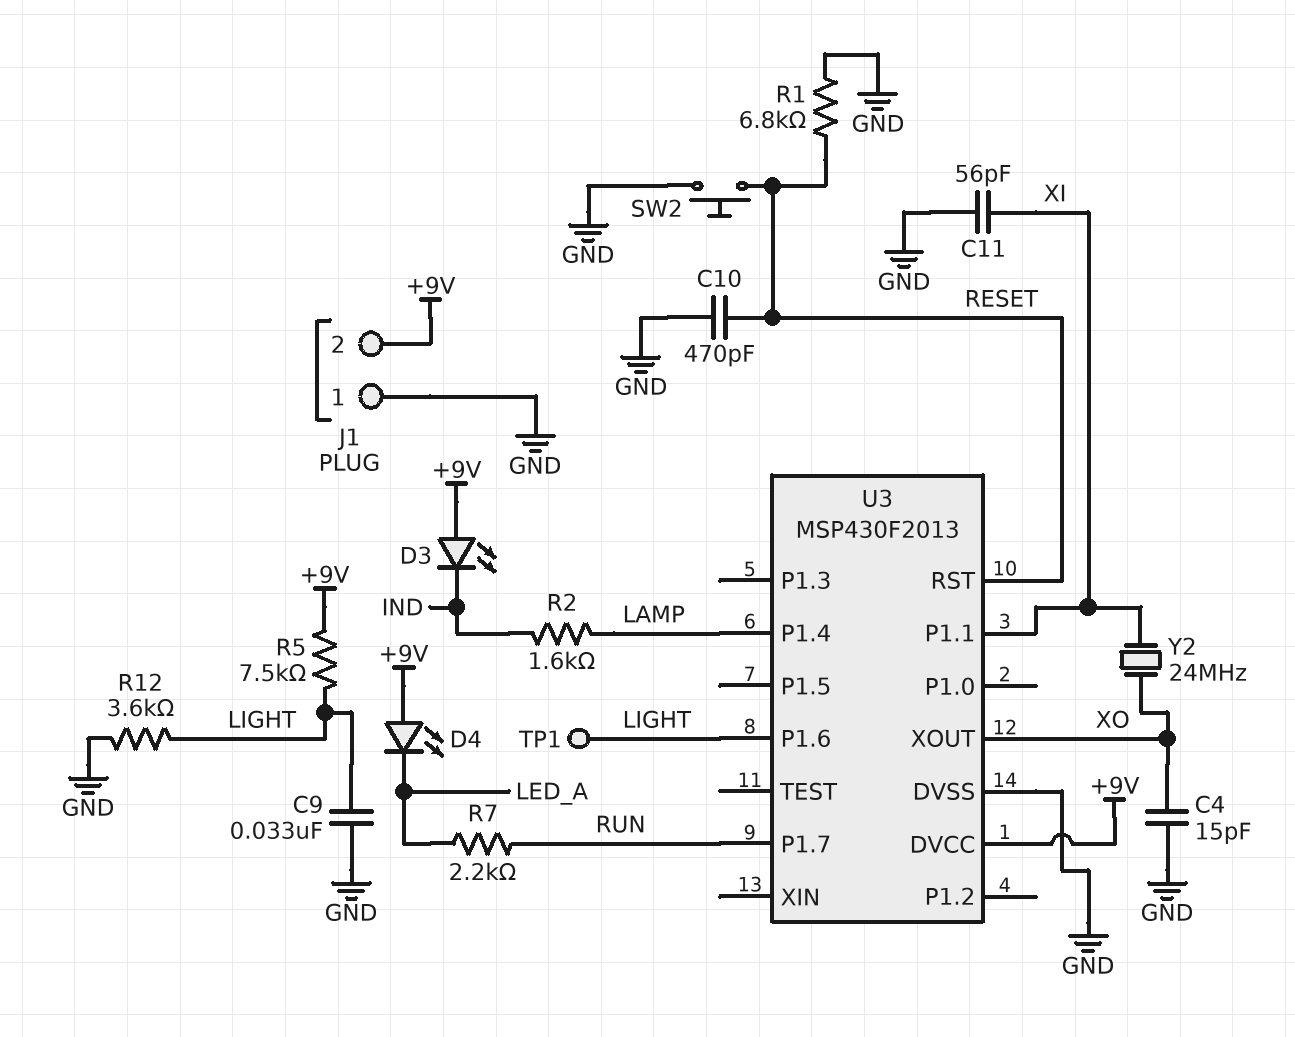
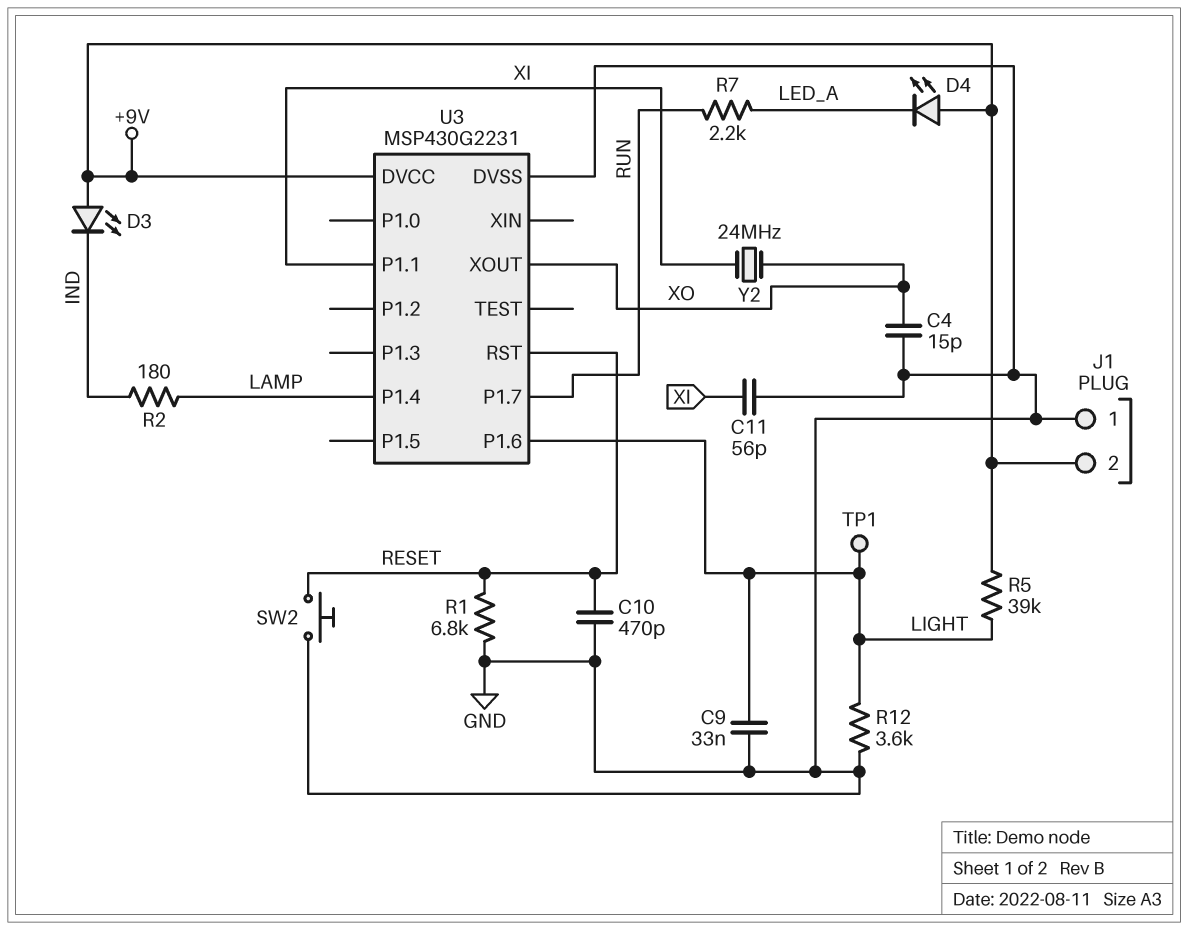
R2: 1.6k (IND, LAMP) -> 180 (IND, LAMP)
R5: 7.5k (+9V, LIGHT) -> 39k (+9V, LIGHT)
U3: MSP430F2013 -> MSP430G2231

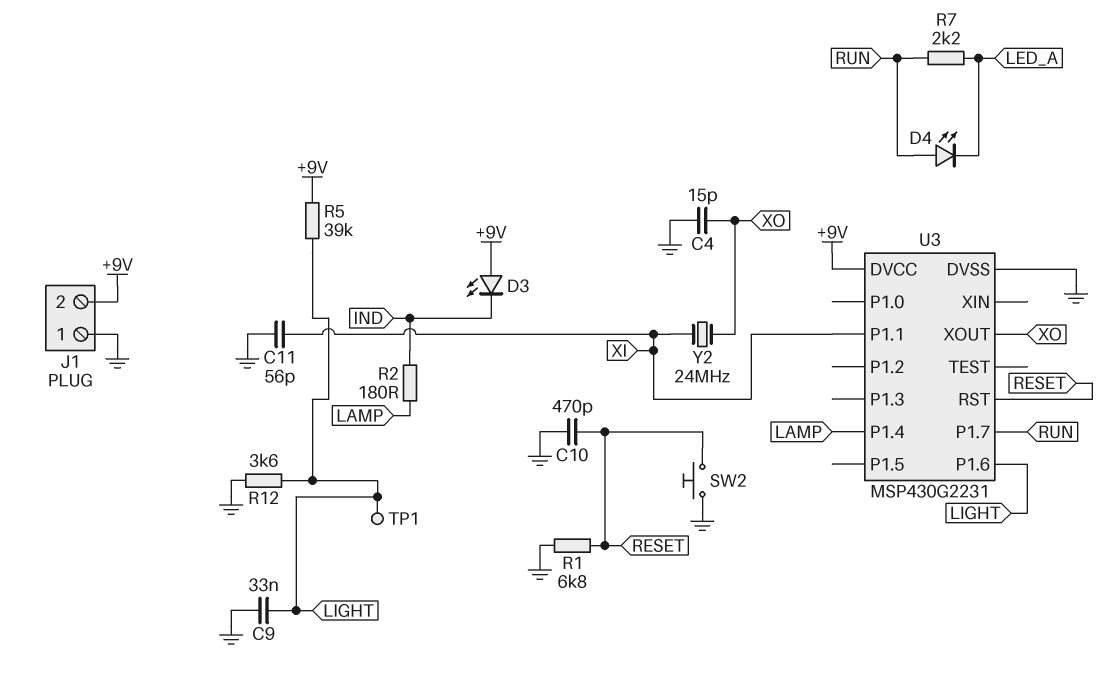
D4: LED (A +9V, K LED_A) -> LED (A RUN, K LED_A)

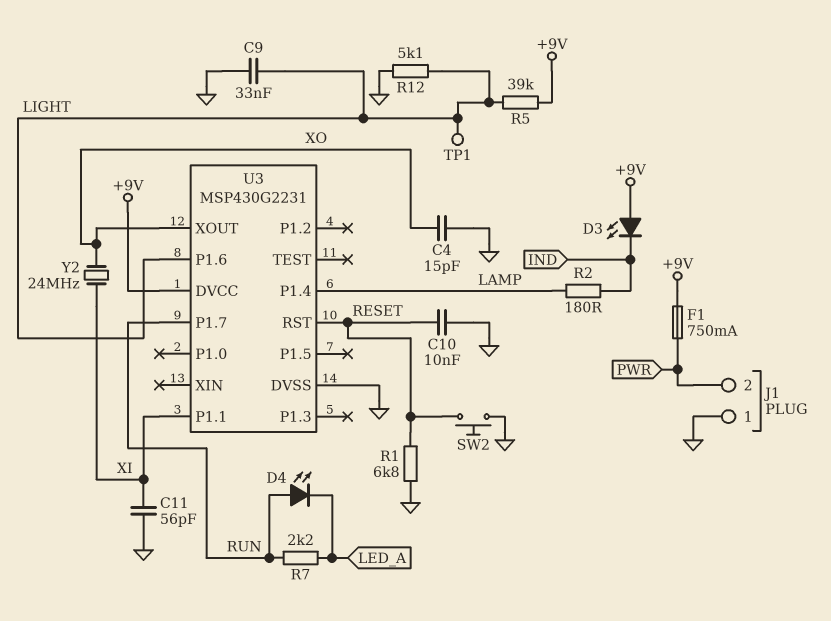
C10: 470pF (GND, RESET) -> 10nF (GND, RESET)
F1: none -> 750mA (+9V, PWR)
J1 pin 2: +9V -> PWR
R12: 3.6k (GND, LIGHT) -> 5.1k (GND, LIGHT)

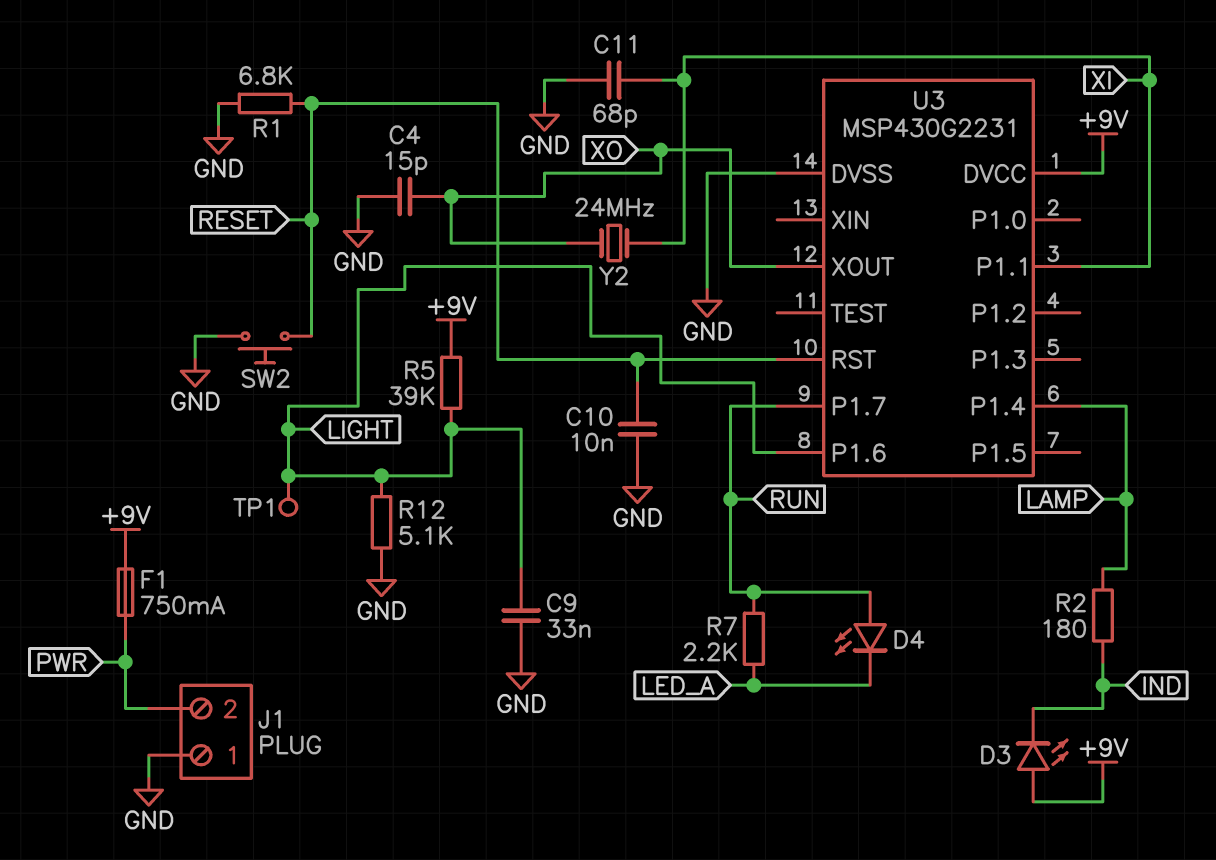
C11: 56pF (GND, XI) -> 68pF (GND, XI)

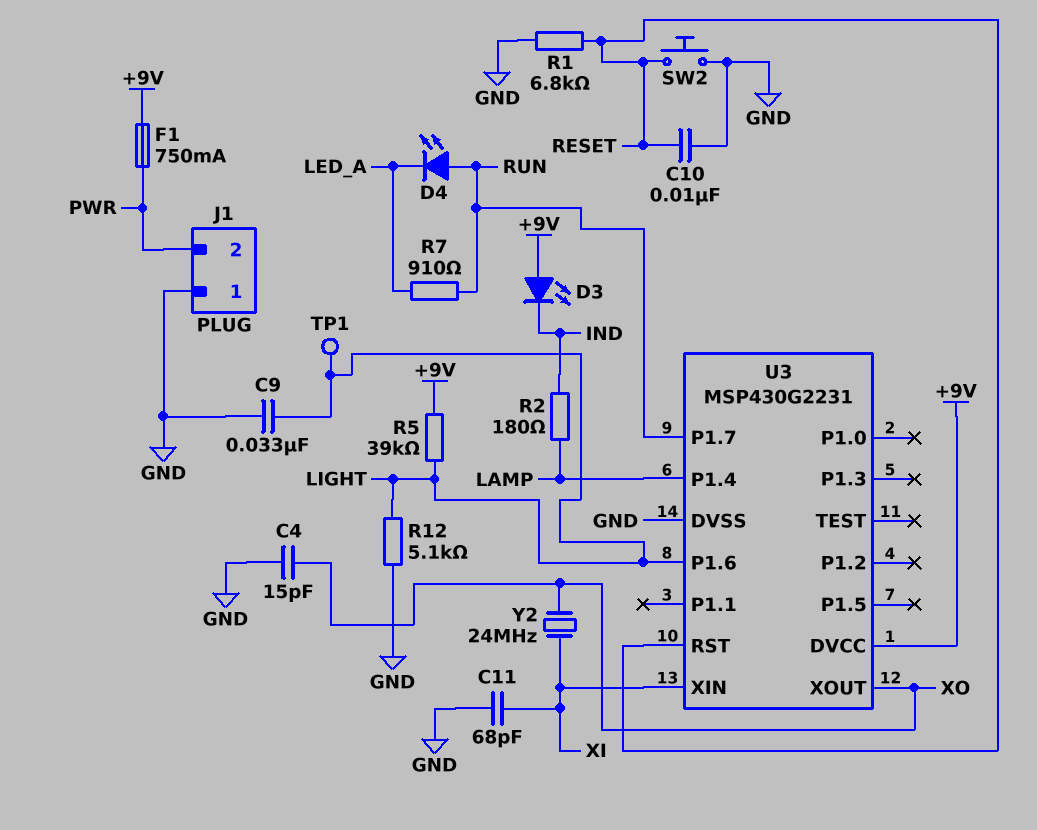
R7: 2.2k (LED_A, RUN) -> 910 (LED_A, RUN)
U3 pin P1.1: XI -> none
U3 pin XIN: none -> XI

